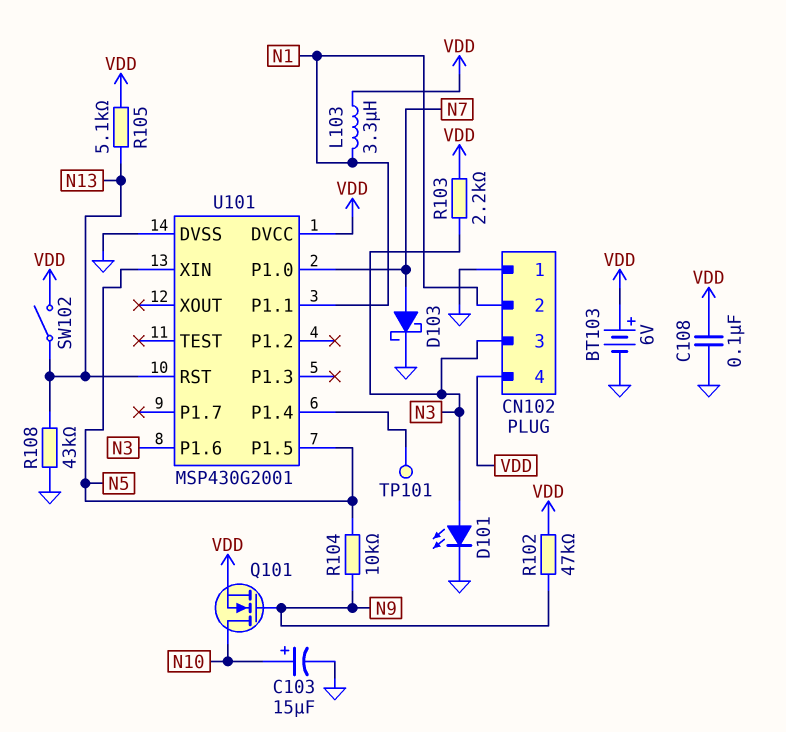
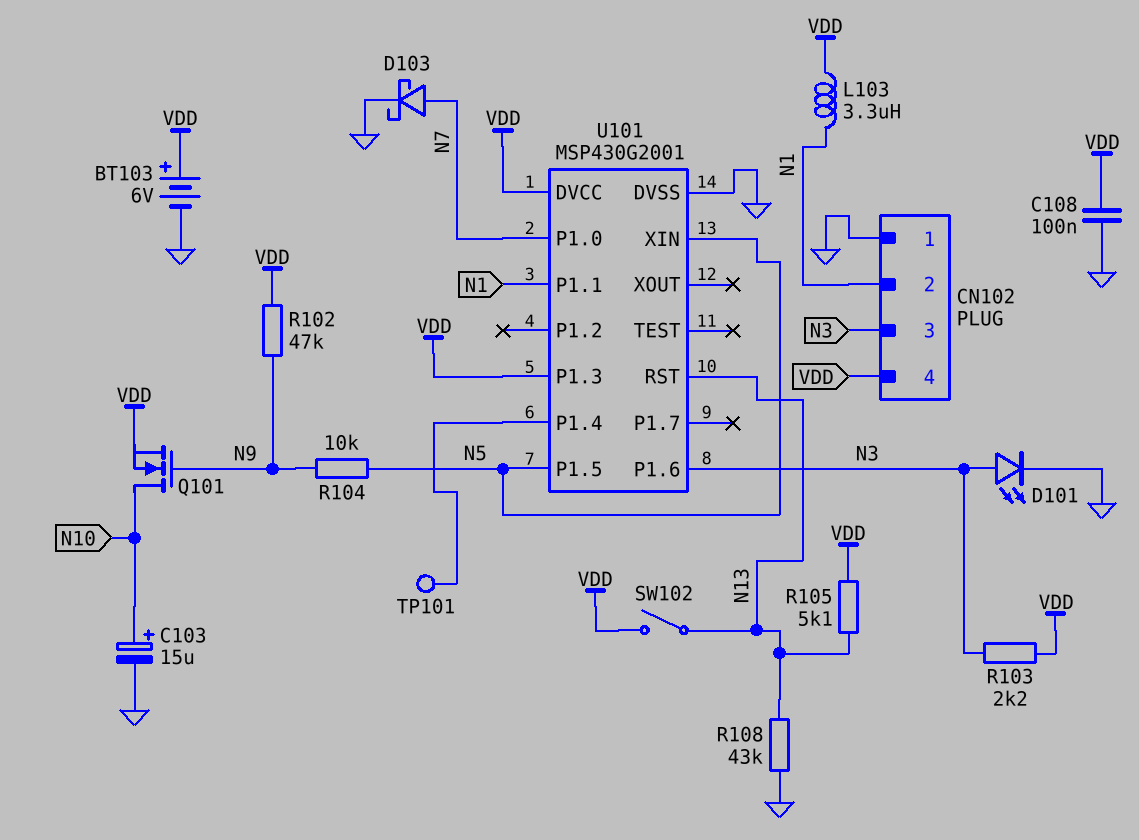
U101 pin P1.3: none -> VDD

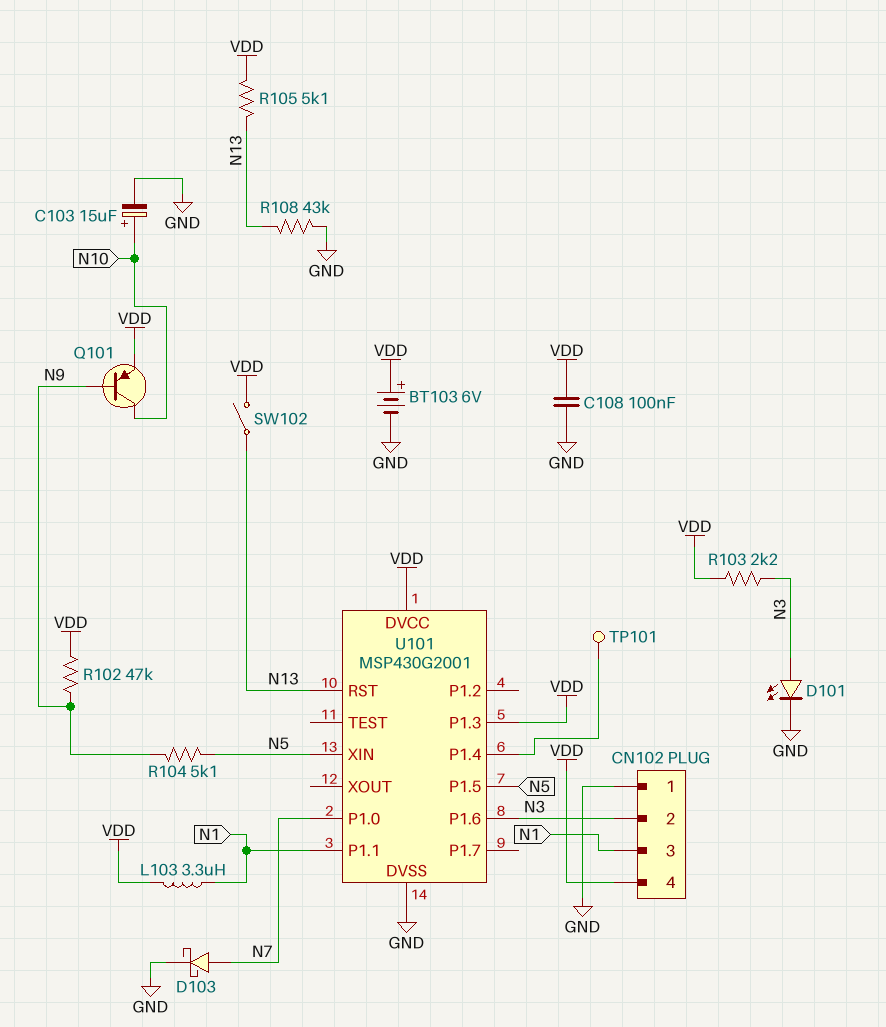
CN102 pin 2: N1 -> N3
CN102 pin 3: N3 -> N1
Q101: NMOS (G N9, D N10, S VDD) -> PNP (B N9, C N10, E VDD)
R104: 10k (N5, N9) -> 5.1k (N5, N9)

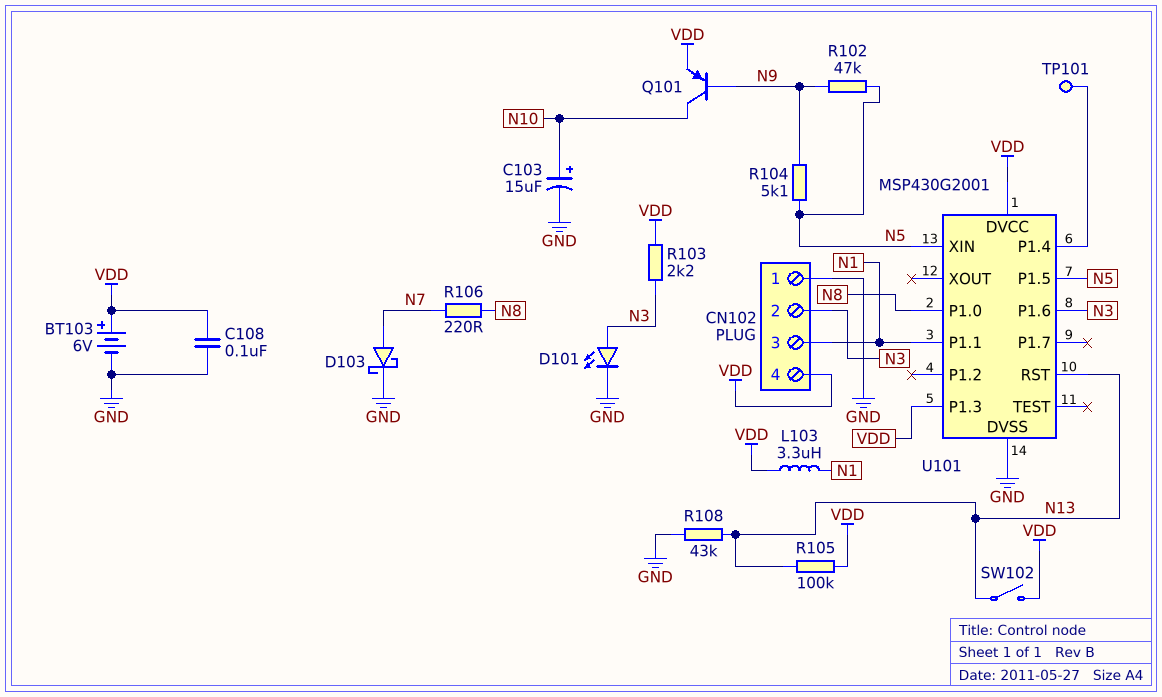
R102: 47k (N9, VDD) -> 47k (N5, N9)
R105: 5.1k (N13, VDD) -> 100k (N13, VDD)
R106: none -> 220 (N7, N8)
U101 pin P1.0: N7 -> N8

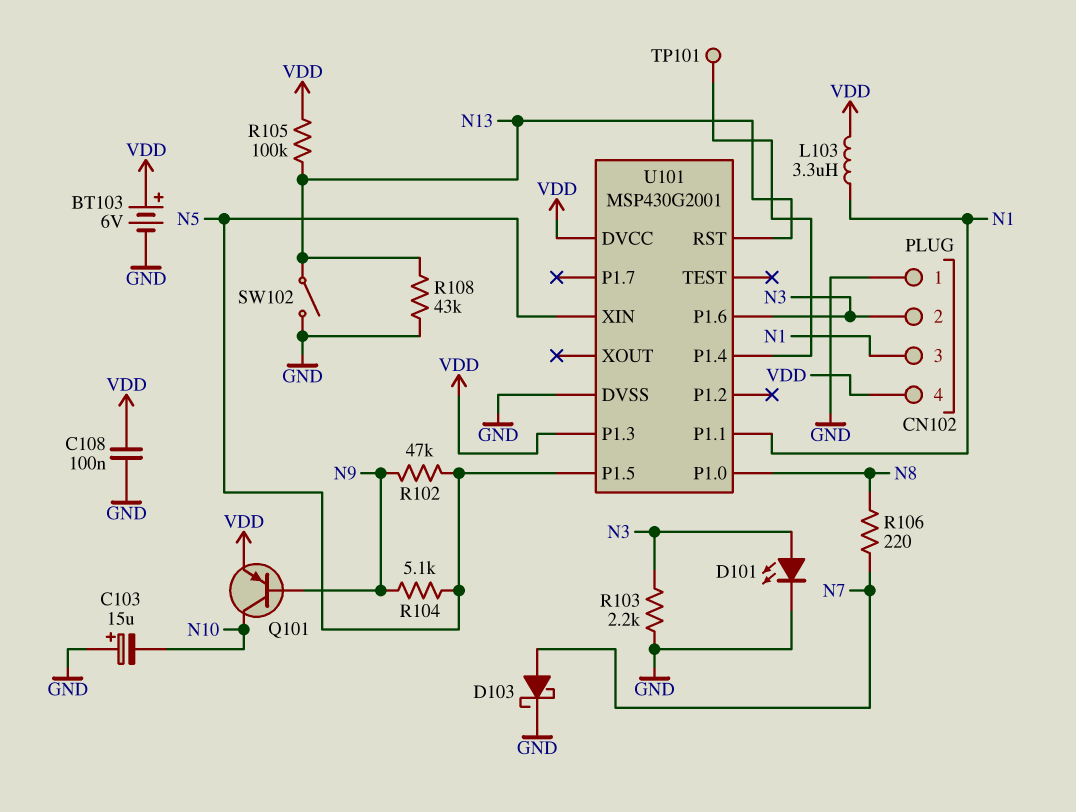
C103: 15uF (plus N10, minus GND) -> 15uF (plus GND, minus N10)
R103: 2.2k (N3, VDD) -> 2.2k (GND, N3)
SW102: switch (N13, VDD) -> switch (GND, N13)

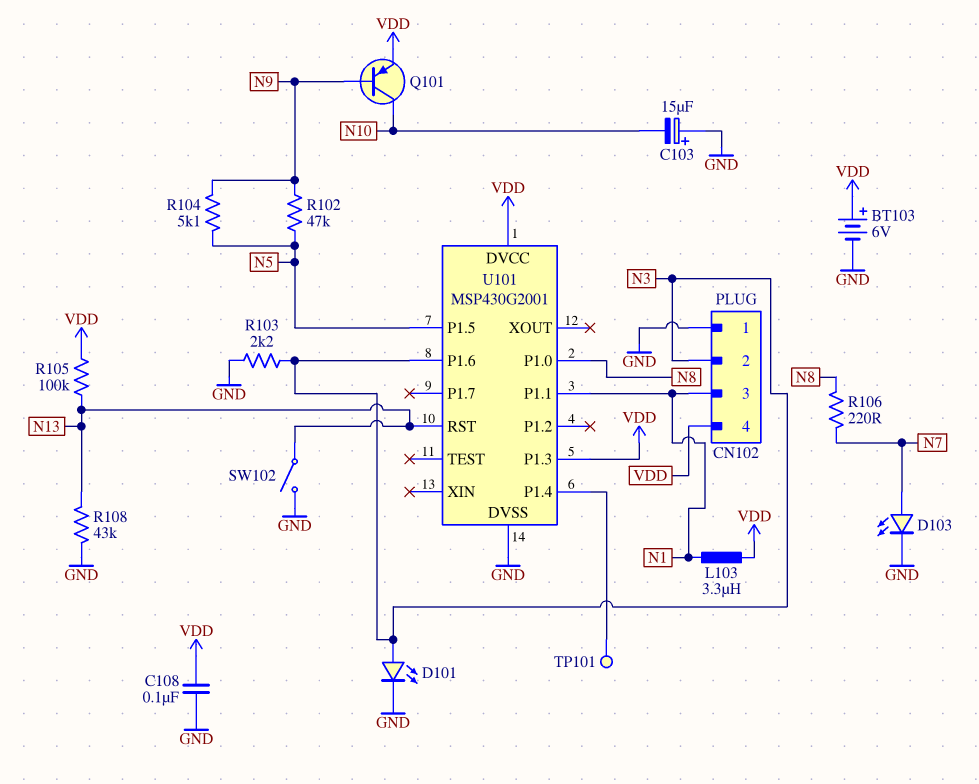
D103: schottky (A N7, K GND) -> LED (A N7, K GND)
U101 pin XIN: N5 -> none

